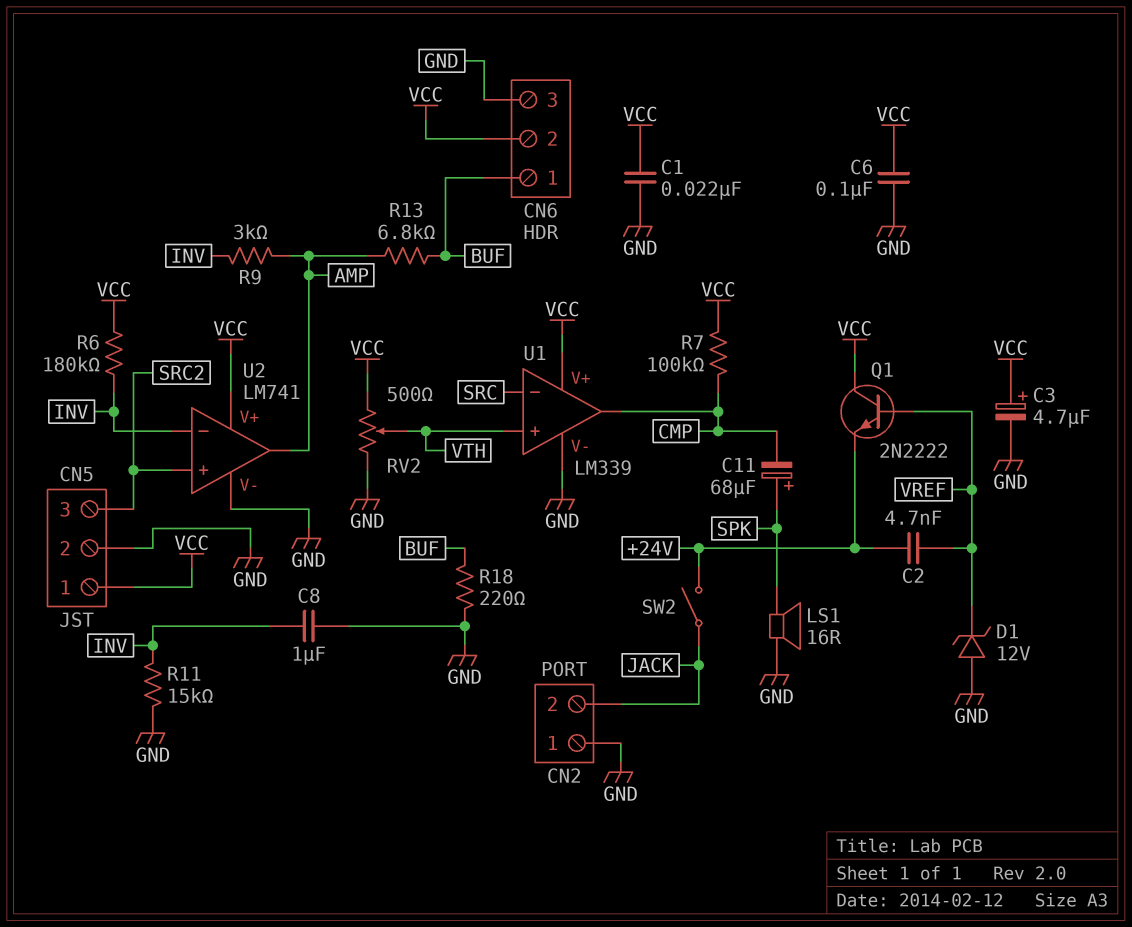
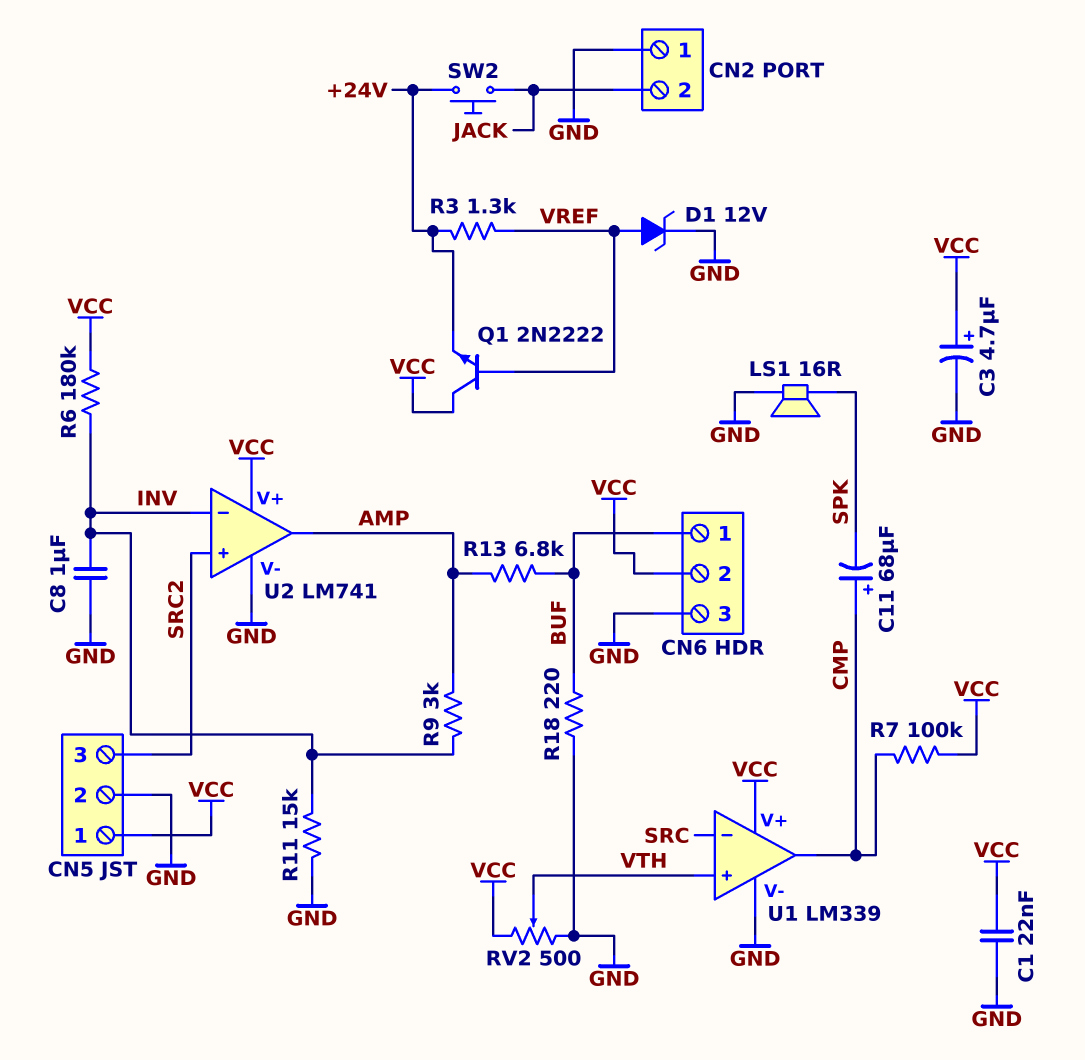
C2: 4.7nF (+24V, VREF) -> none
C6: 100nF (GND, VCC) -> none
C11: 68uF (plus SPK, minus CMP) -> 68uF (plus CMP, minus SPK)
D1: zener 12V (A GND, K VREF) -> zener 12V (A VREF, K GND)
R3: none -> 1.3k (+24V, VREF)
SW2: switch (+24V, JACK) -> button (+24V, JACK)

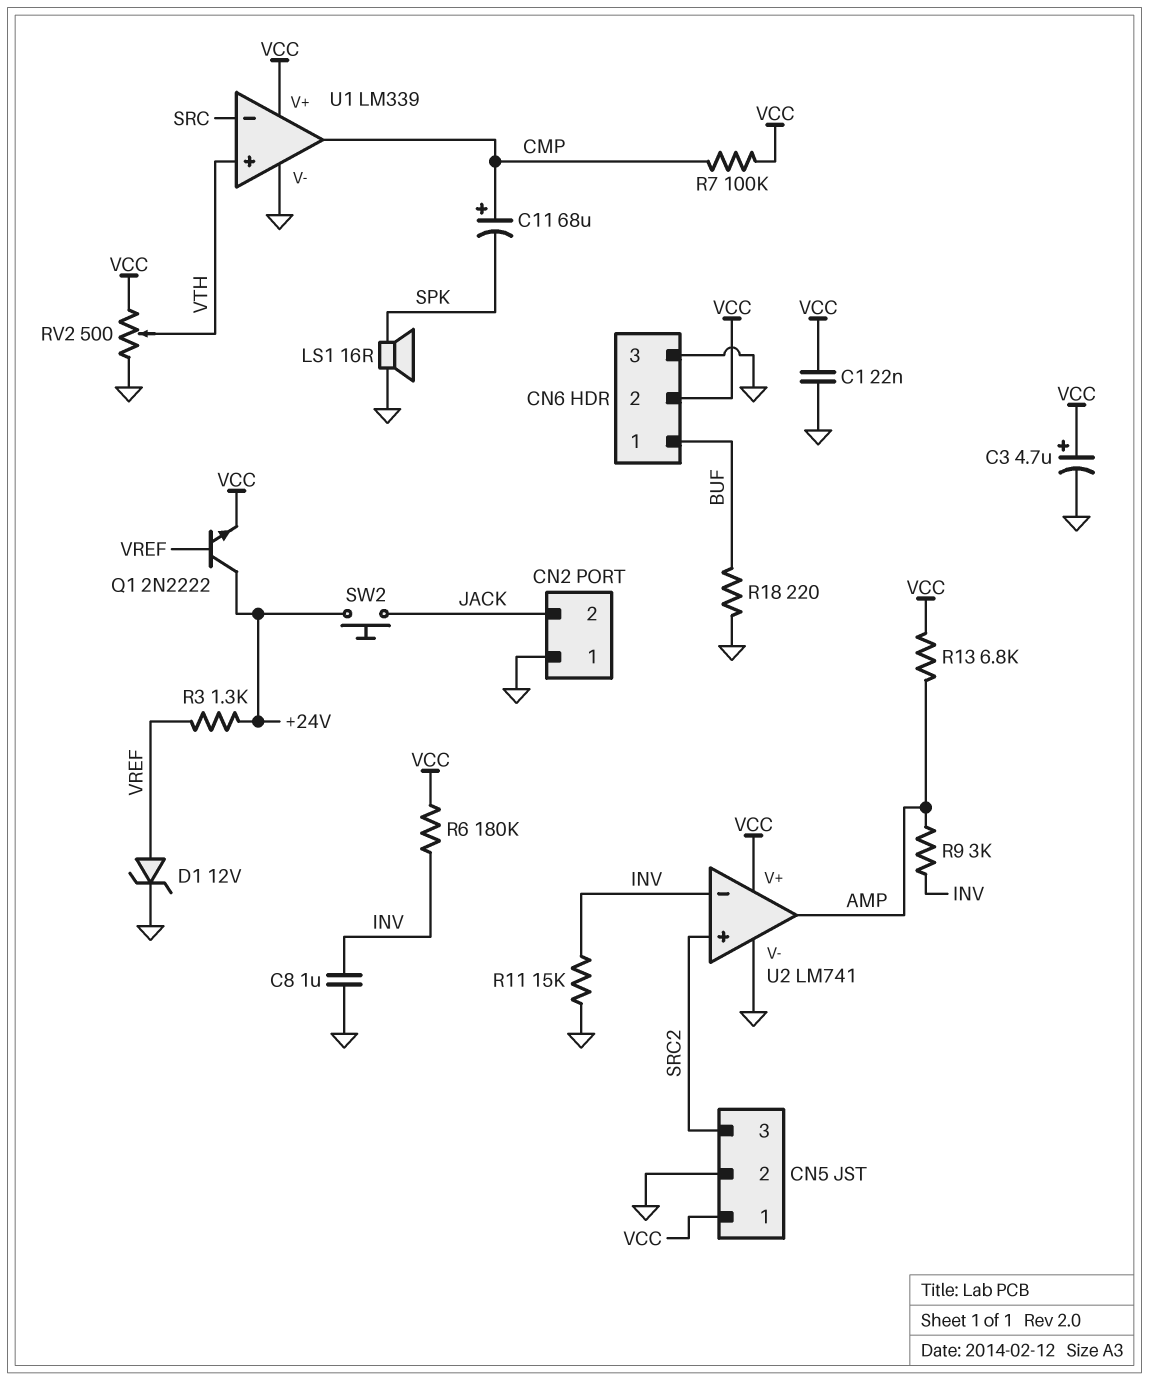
Q1: NPN 2N2222 (B VREF, C VCC, E +24V) -> NPN 2N2222 (B VREF, C +24V, E VCC)
R13: 6.8k (AMP, BUF) -> 6.8k (AMP, VCC)

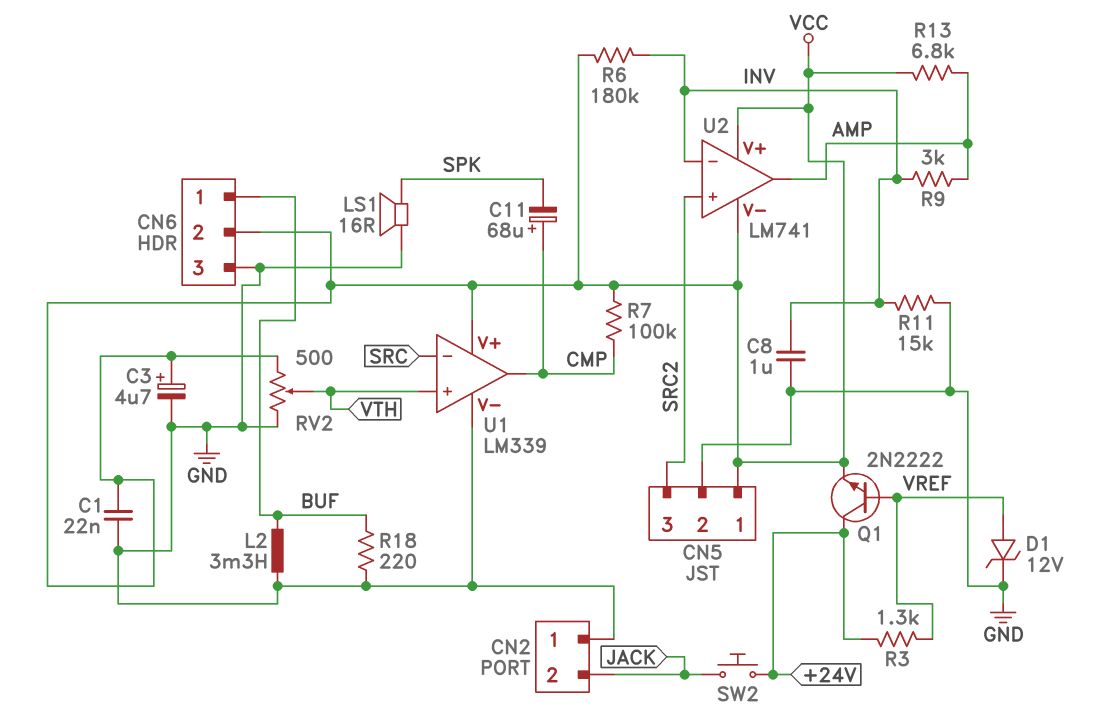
L2: none -> 3.3mH (BUF, GND)
U2 pin V-: GND -> VCC

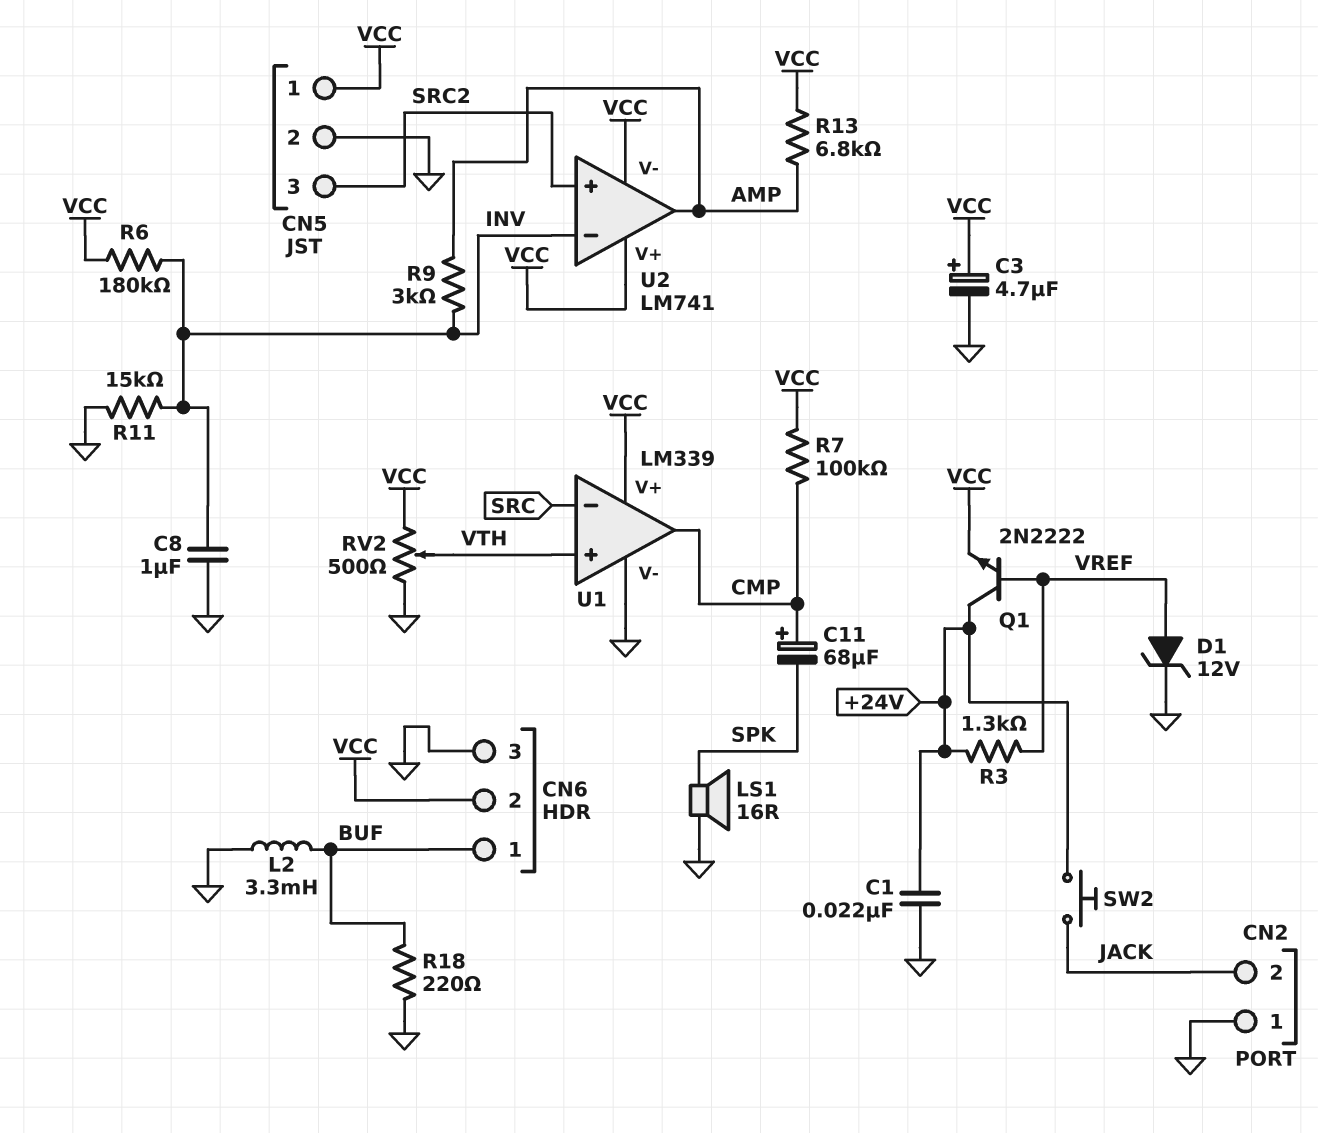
C1: 22nF (GND, VCC) -> 22nF (+24V, GND)

